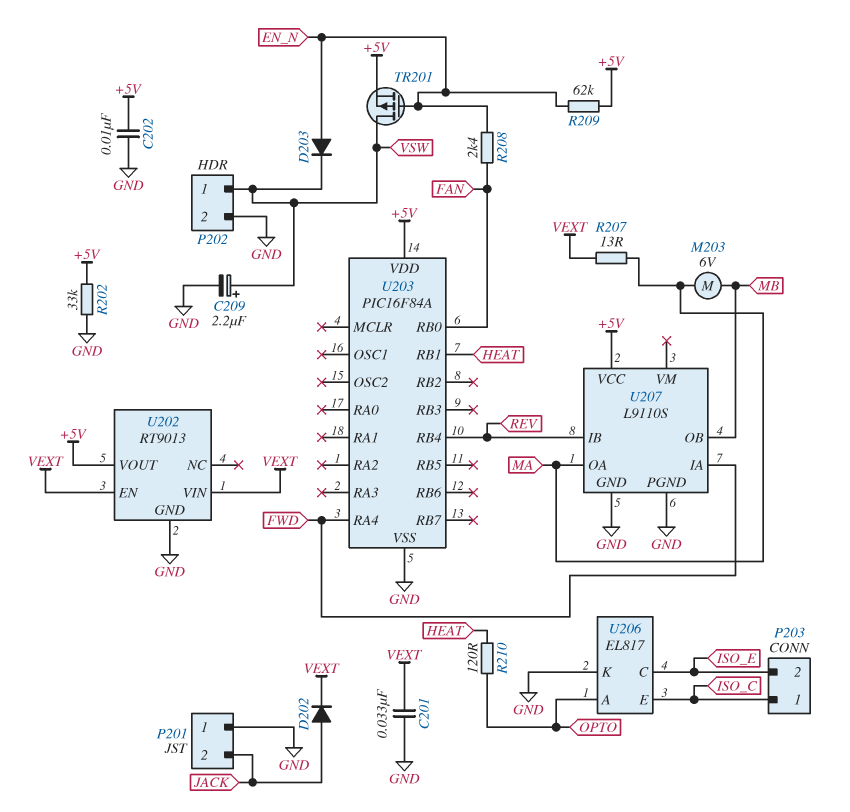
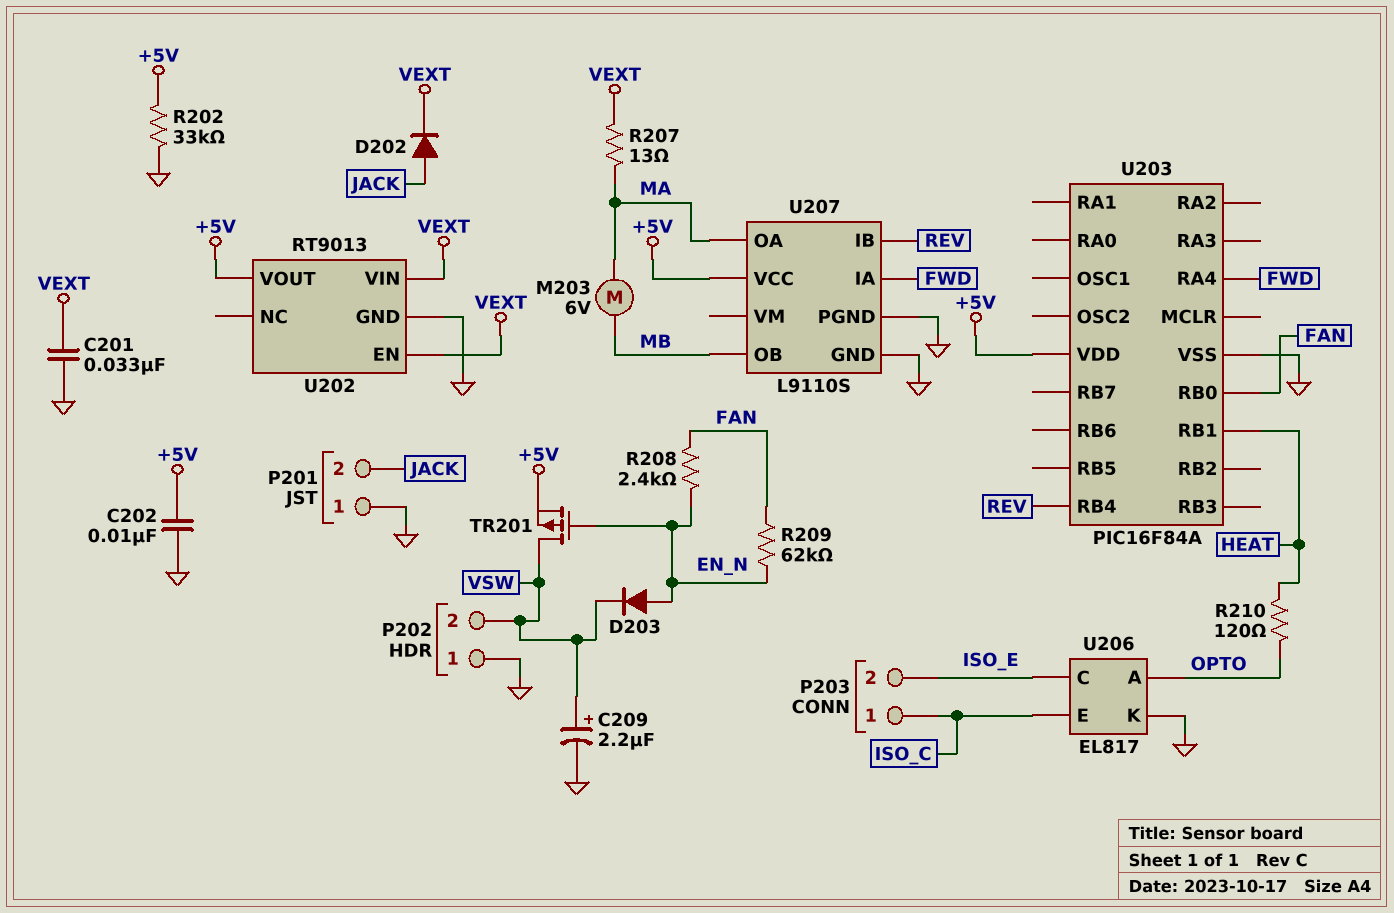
P202 pin 1: VSW -> GND
P202 pin 2: GND -> VSW
R209: 62k (+5V, EN_N) -> 62k (EN_N, FAN)

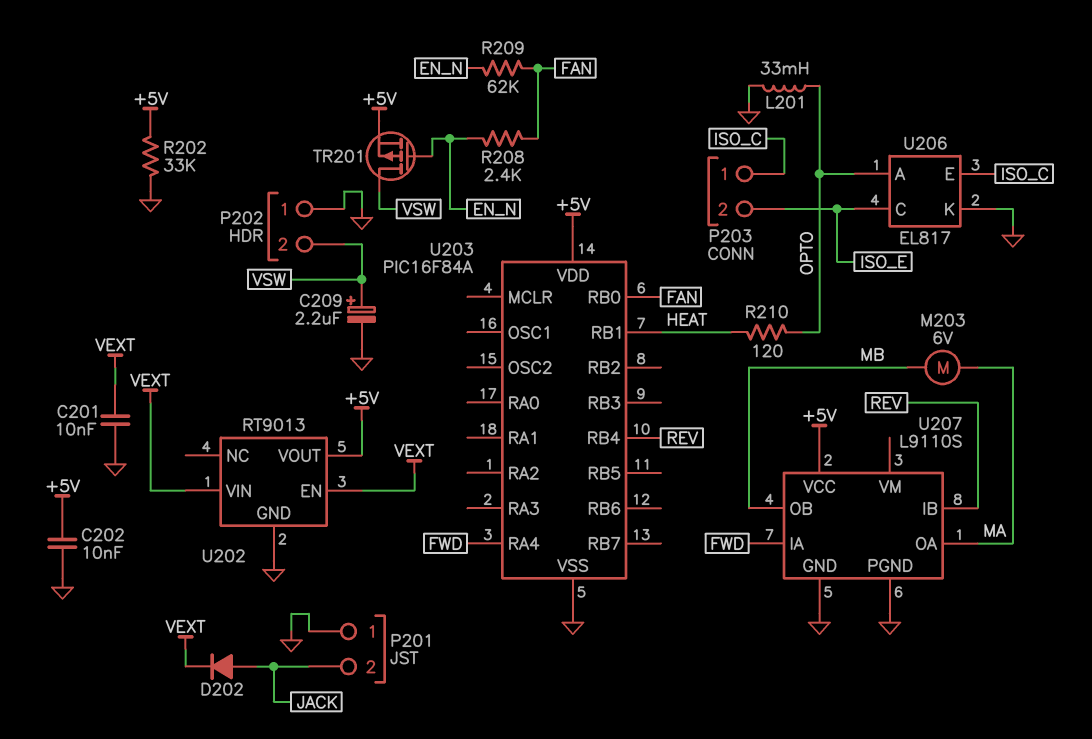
C201: 33nF (GND, VEXT) -> 10nF (GND, VEXT)
D203: diode (A EN_N, K VSW) -> none
L201: none -> 33mH (GND, OPTO)
R207: 13 (MA, VEXT) -> none

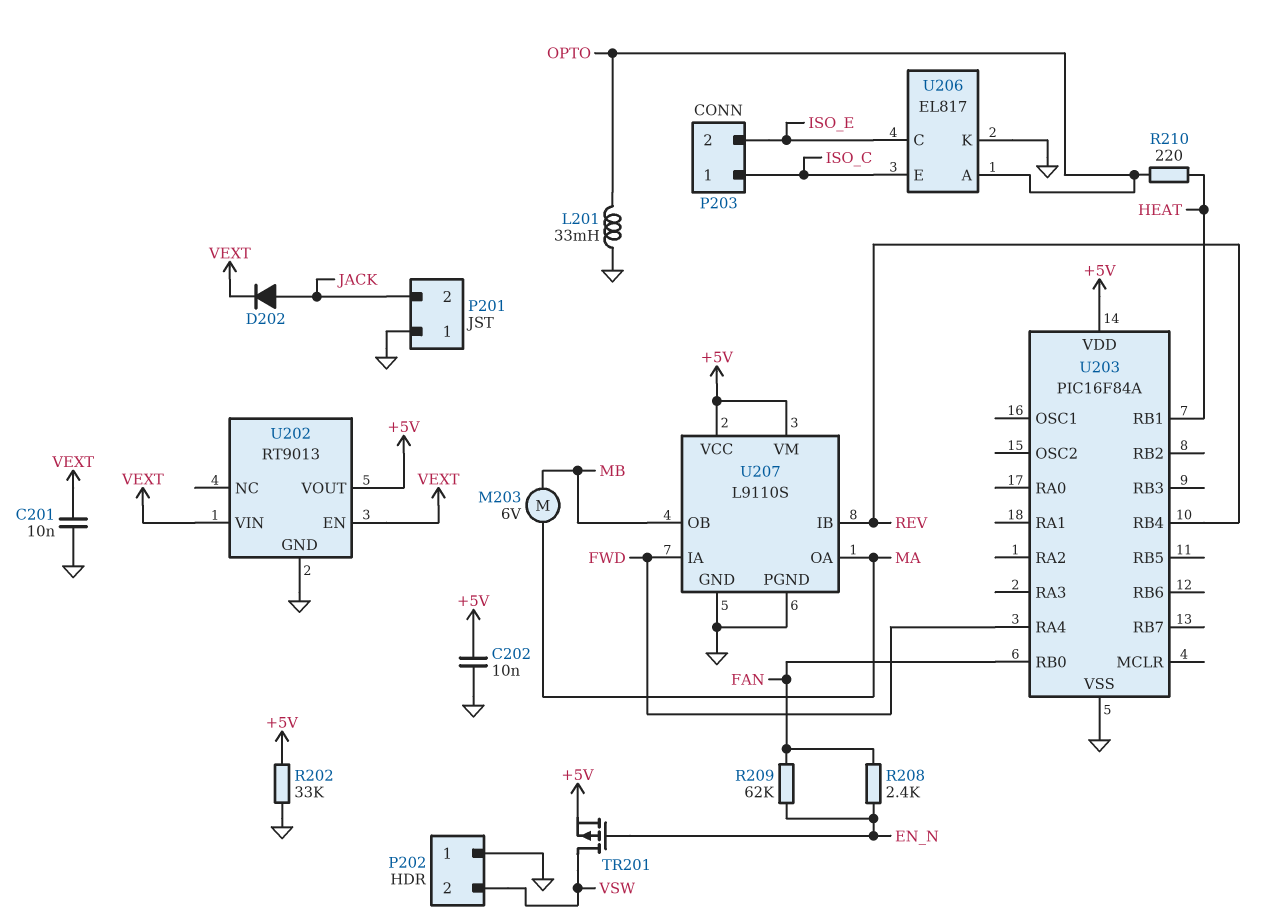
C209: 2.2uF (plus VSW, minus GND) -> none
R210: 120 (HEAT, OPTO) -> 220 (HEAT, OPTO)
U207 pin VM: none -> +5V

